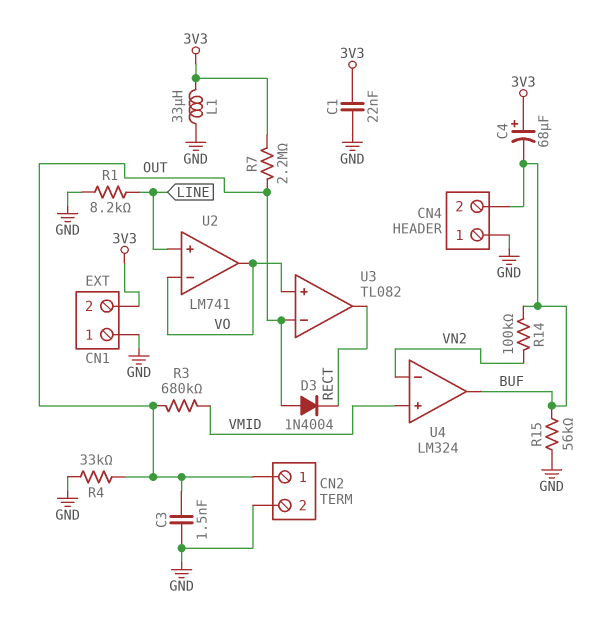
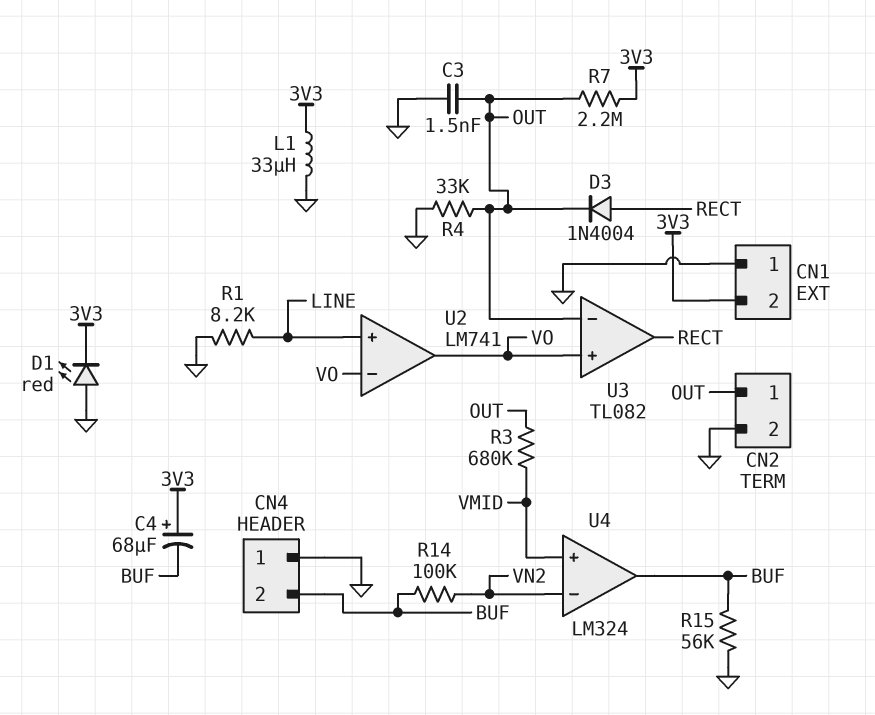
C1: 22nF (3V3, GND) -> none
D1: none -> LED red (A GND, K 3V3)
D3: diode 1N4004 (A OUT, K RECT) -> diode 1N4004 (A RECT, K OUT)

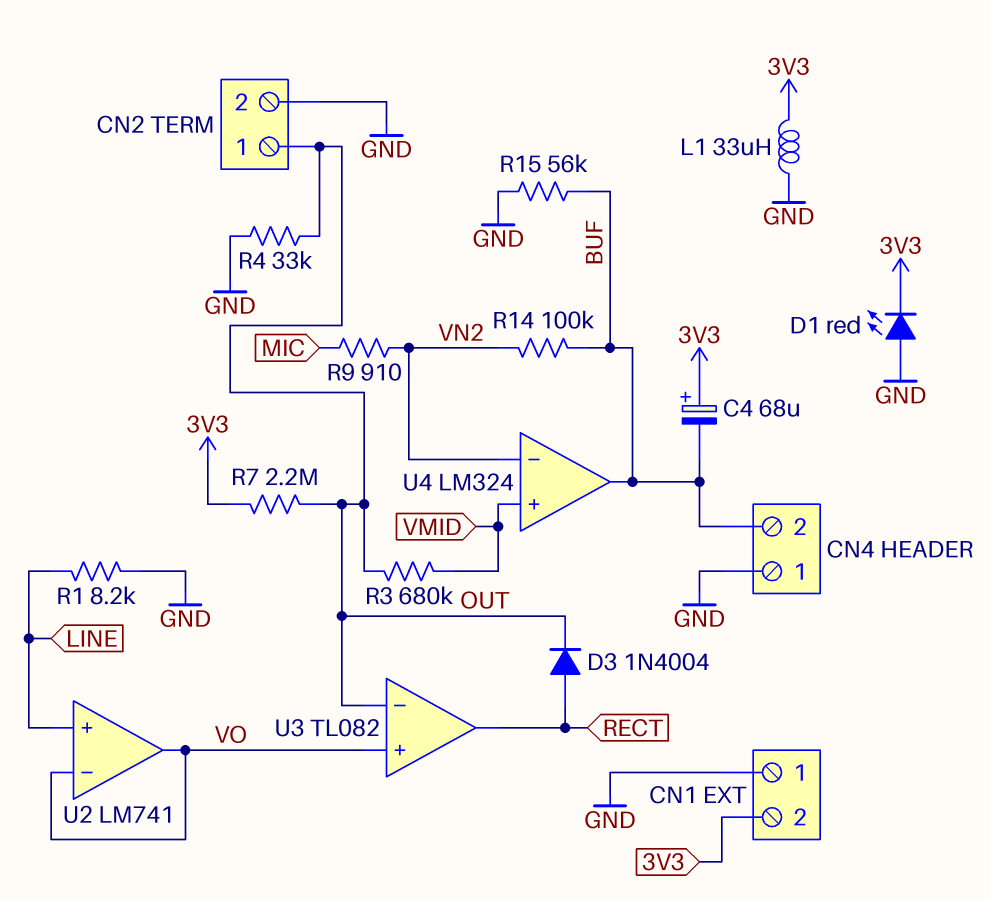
C3: 1.5nF (GND, OUT) -> none
R9: none -> 910 (MIC, VN2)

